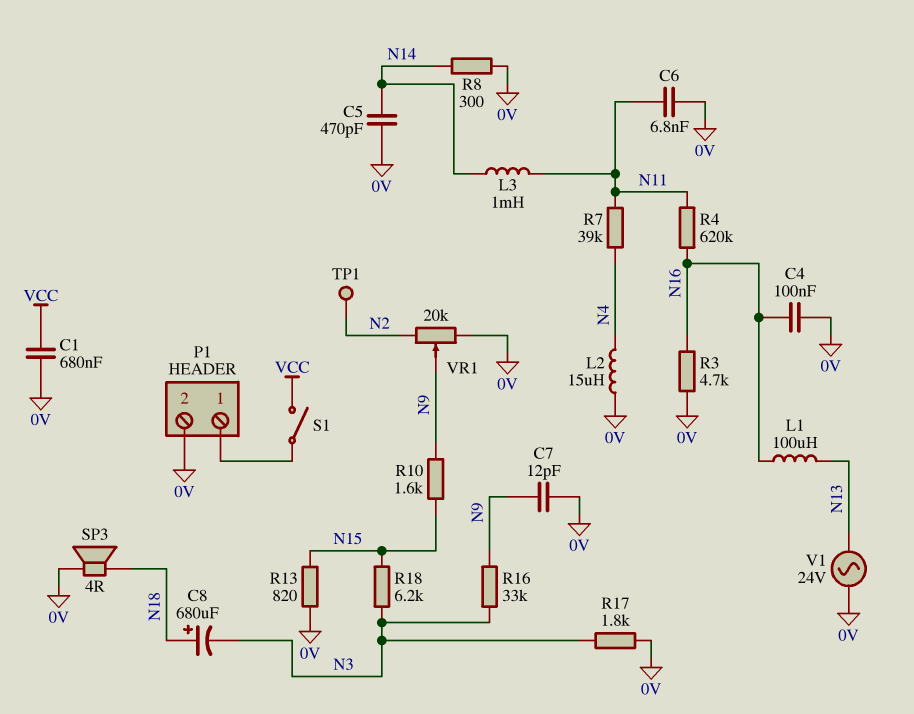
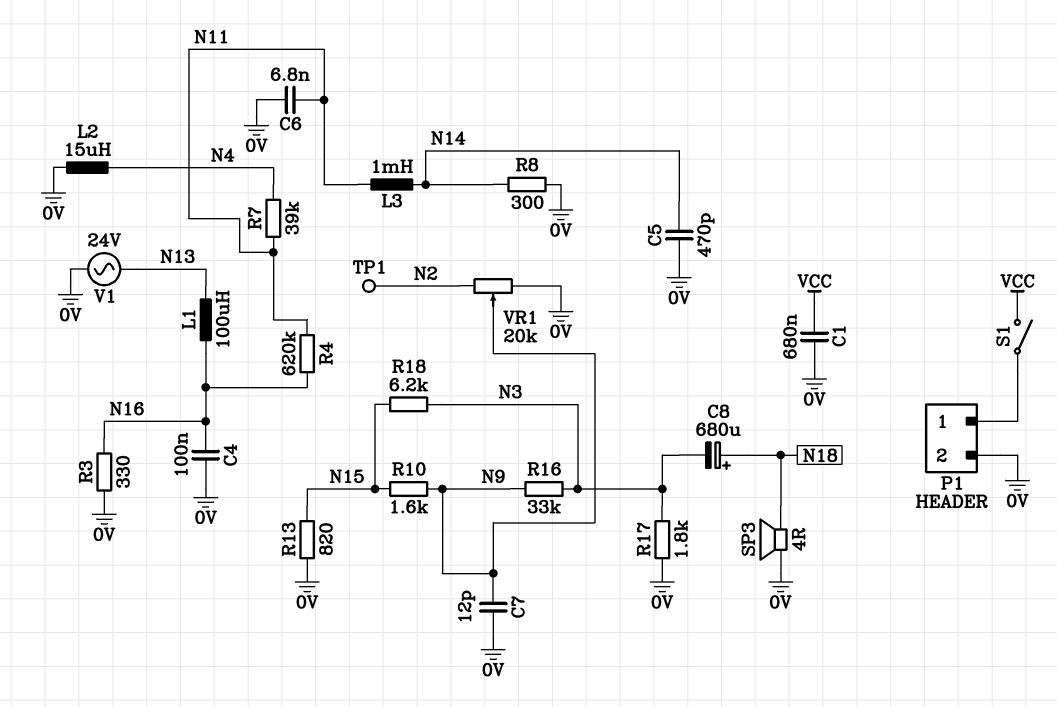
R3: 4.7k (0V, N16) -> 330 (0V, N16)

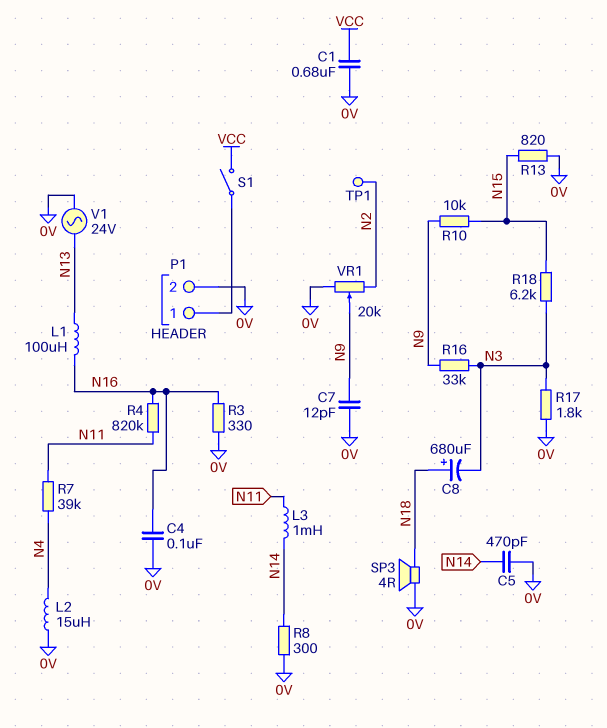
C6: 6.8nF (0V, N11) -> none
R4: 620k (N11, N16) -> 820k (N11, N16)
R10: 1.6k (N9, N15) -> 10k (N9, N15)

